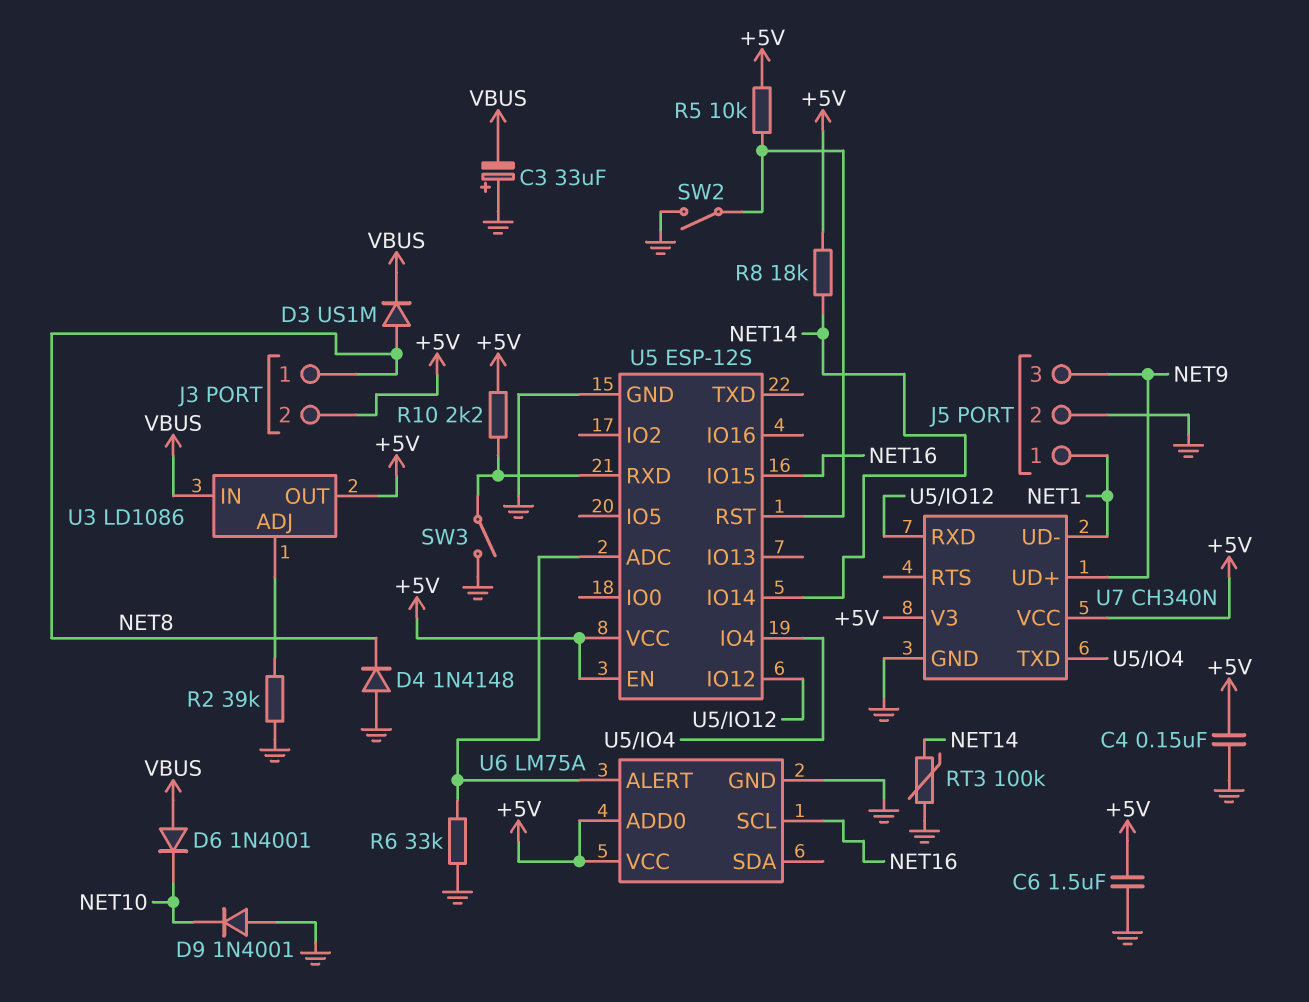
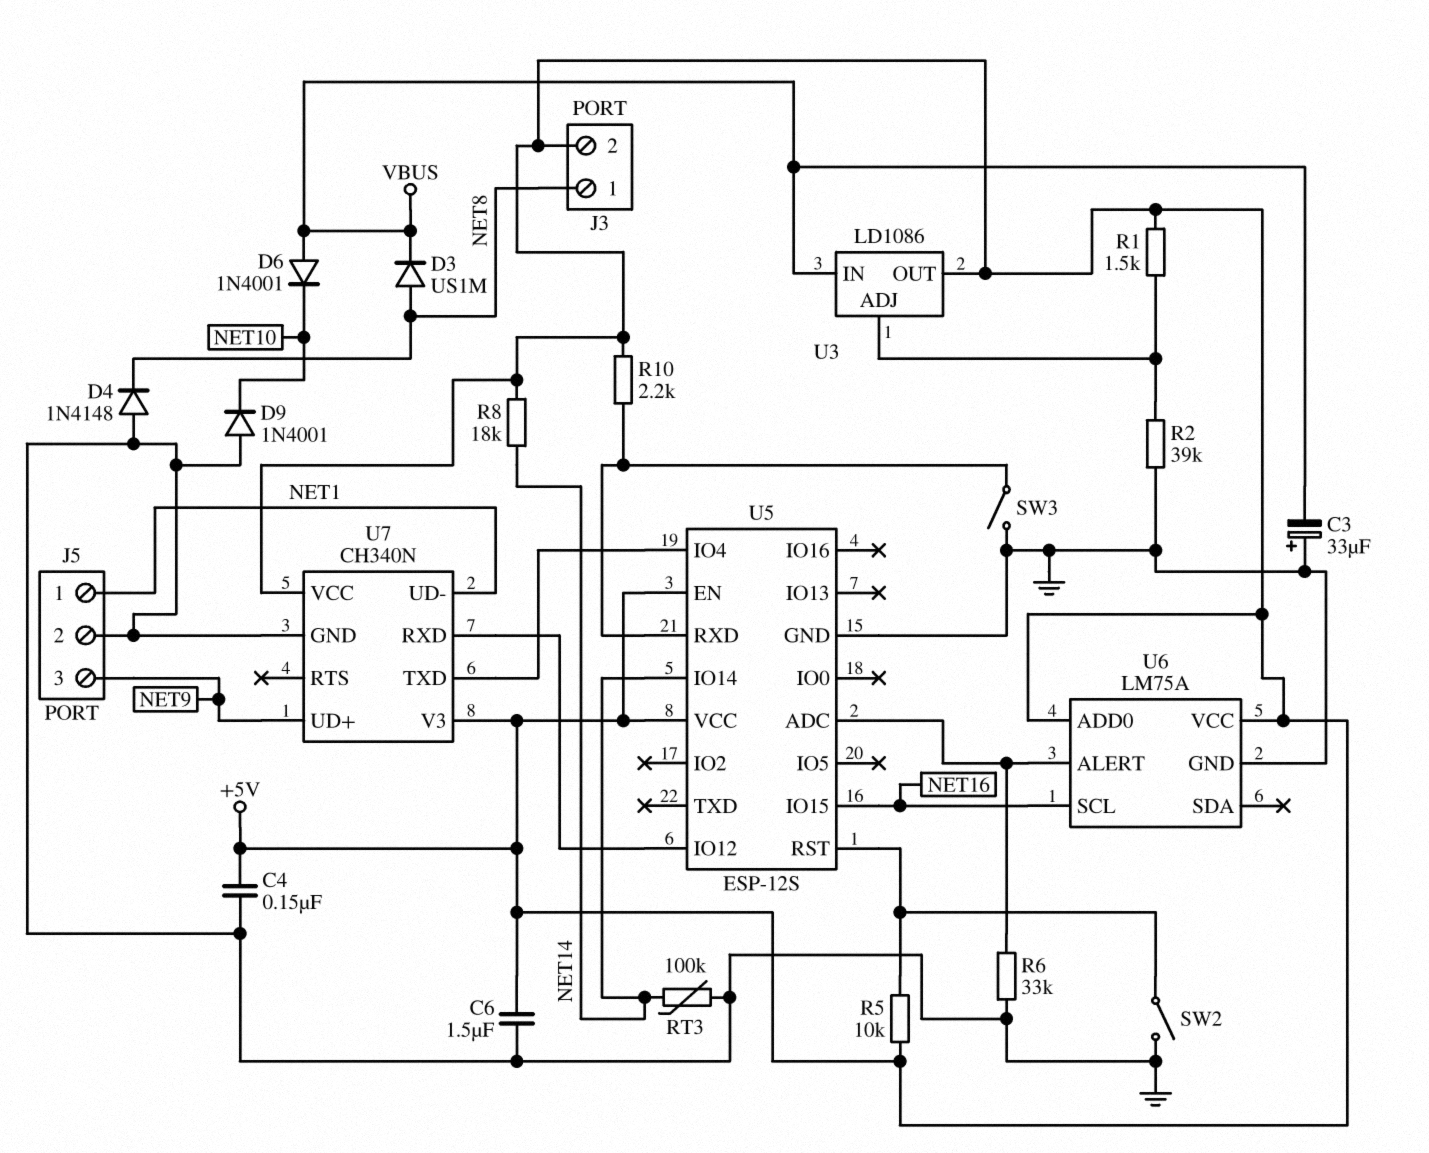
R1: none -> 1.5k (+5V, U3/ADJ)

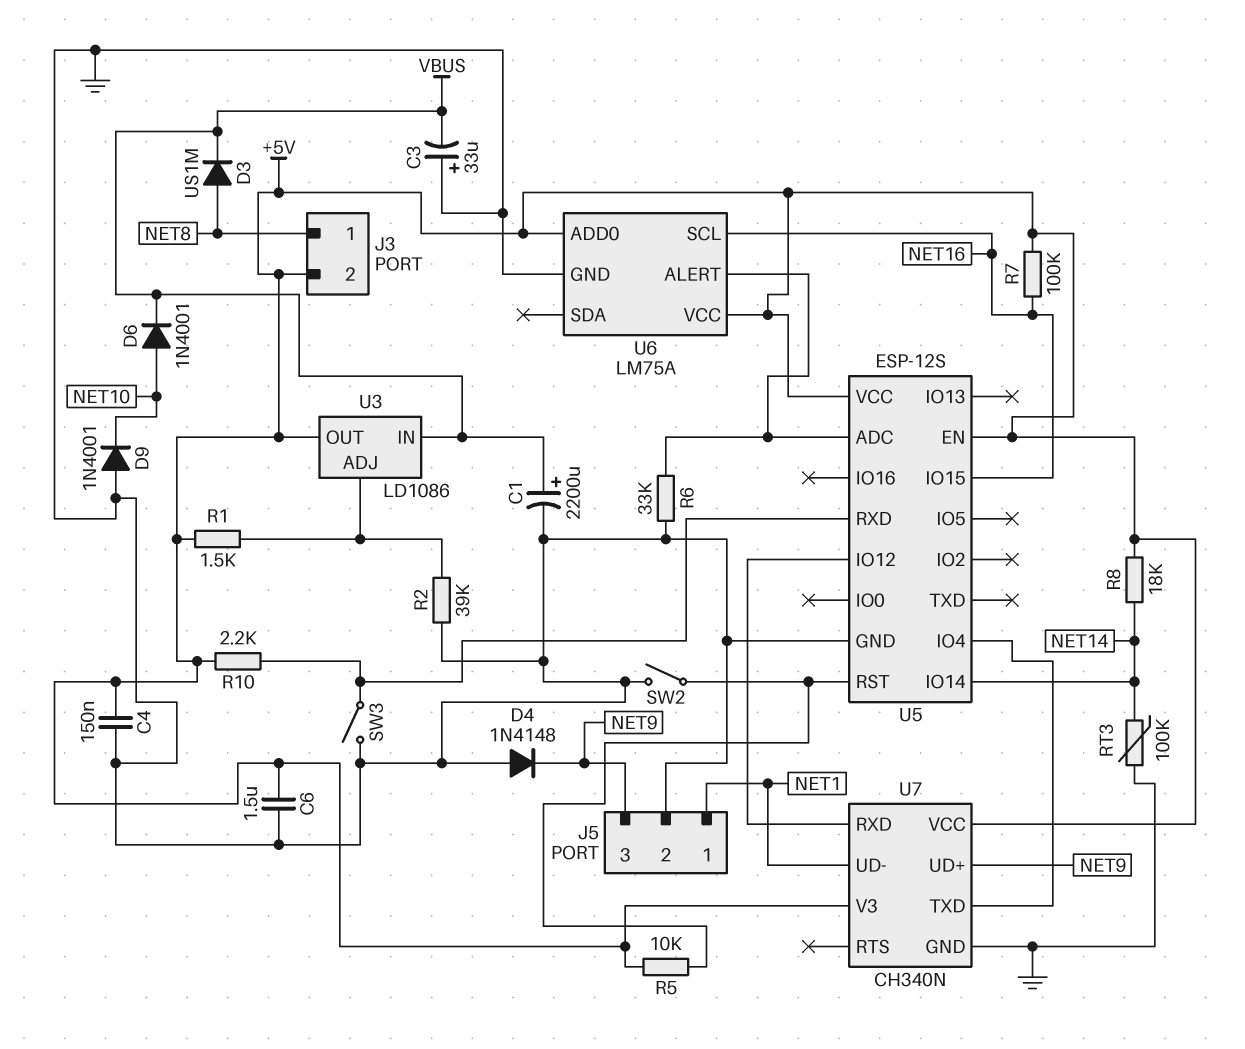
C1: none -> 2200uF (plus VBUS, minus GND)
D4: diode 1N4148 (A GND, K NET8) -> diode 1N4148 (A GND, K NET9)
D6: diode 1N4001 (A VBUS, K NET10) -> diode 1N4001 (A NET10, K VBUS)
R7: none -> 100k (+5V, NET16)

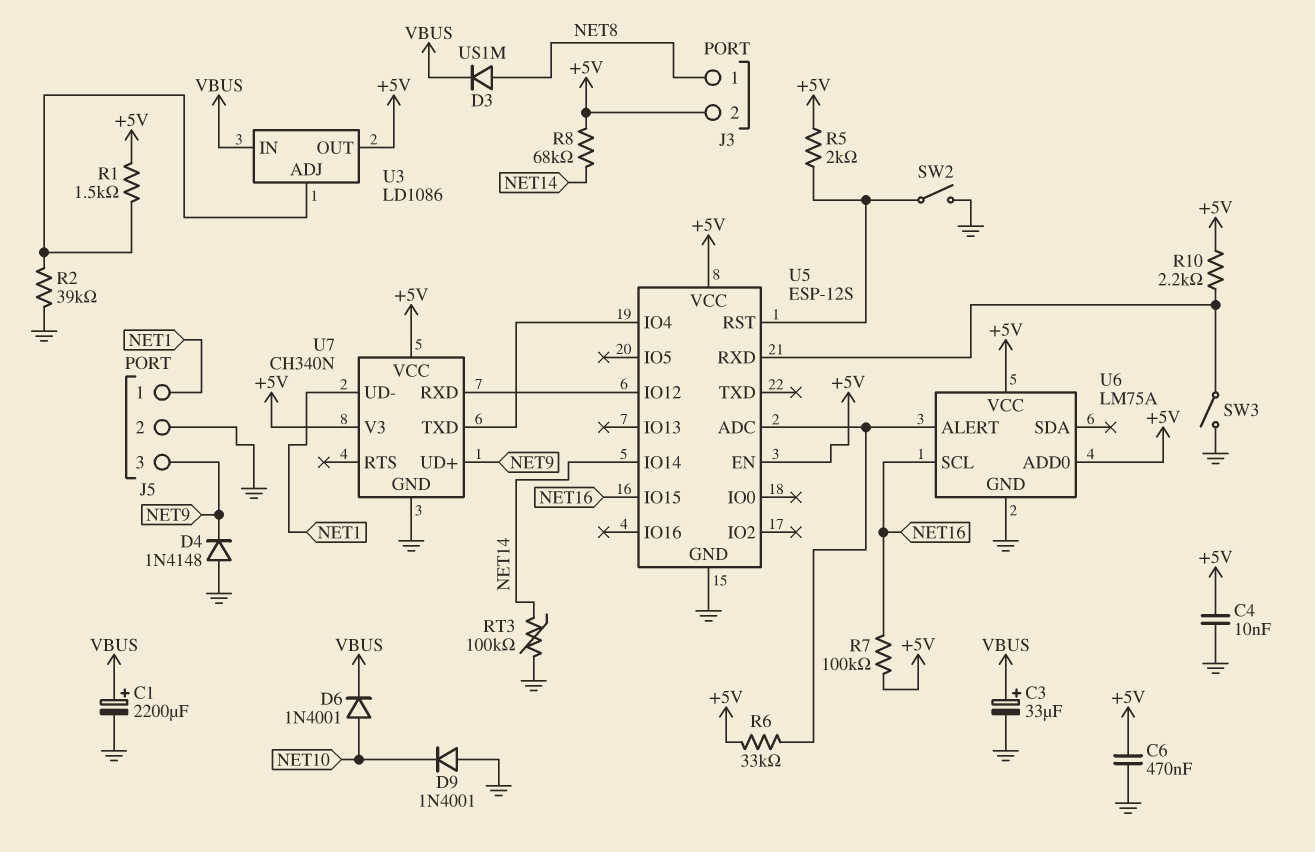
C3: 33uF (plus GND, minus VBUS) -> 33uF (plus VBUS, minus GND)
C4: 150nF (+5V, GND) -> 10nF (+5V, GND)
C6: 1.5uF (+5V, GND) -> 470nF (+5V, GND)
R5: 10k (+5V, U5/RST) -> 2k (+5V, U5/RST)
R6: 33k (GND, U5/ADC) -> 33k (+5V, U5/ADC)
R8: 18k (+5V, NET14) -> 68k (+5V, NET14)

